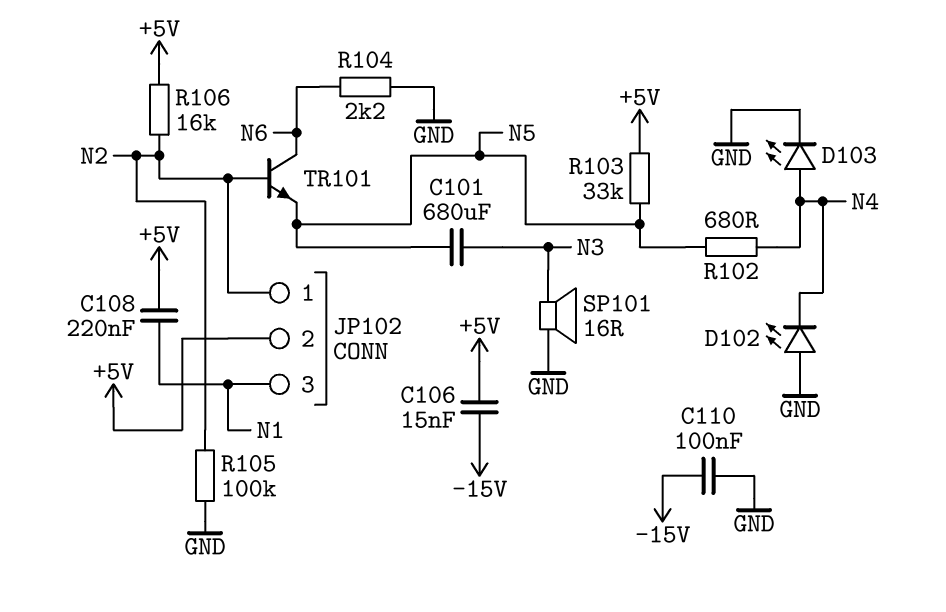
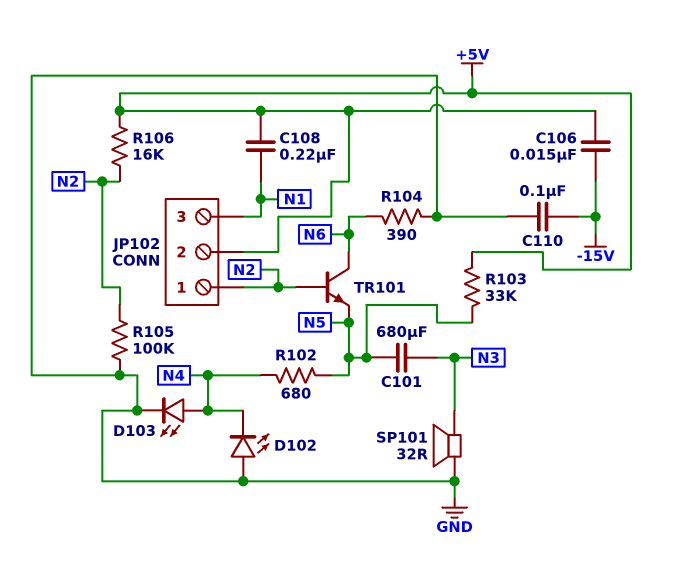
R104: 2.2k (GND, N6) -> 390 (GND, N6)
SP101: speaker 16R (GND, N3) -> speaker 32R (GND, N3)

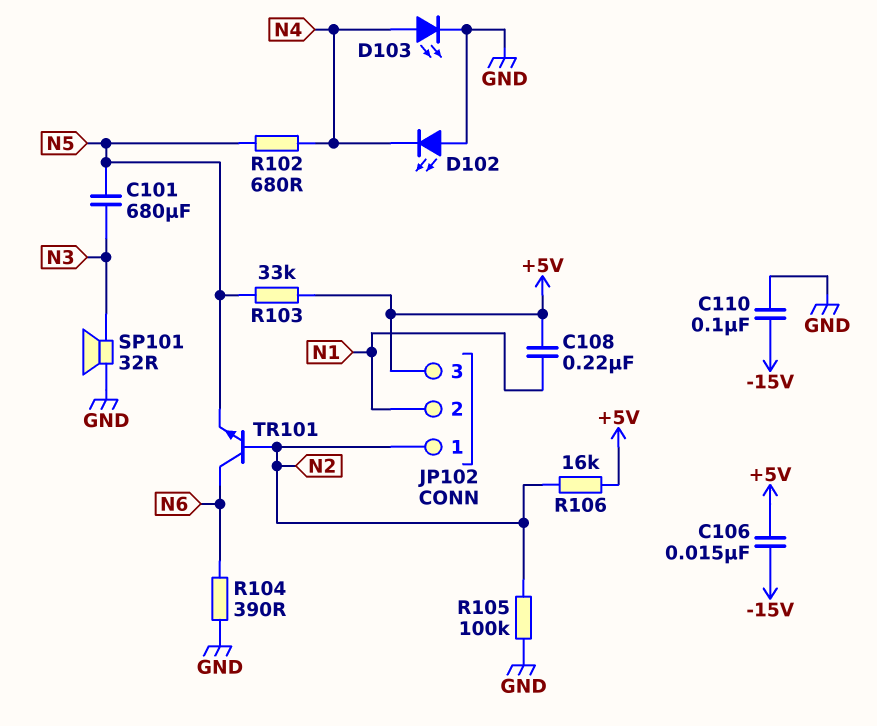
JP102 pin 2: +5V -> N1
JP102 pin 3: N1 -> +5V

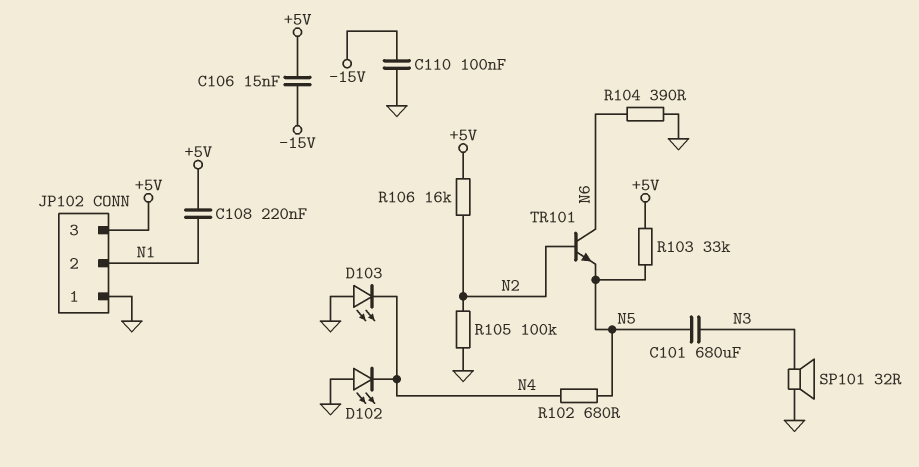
D103: LED (A N4, K GND) -> LED (A GND, K N4)
JP102 pin 1: N2 -> GND

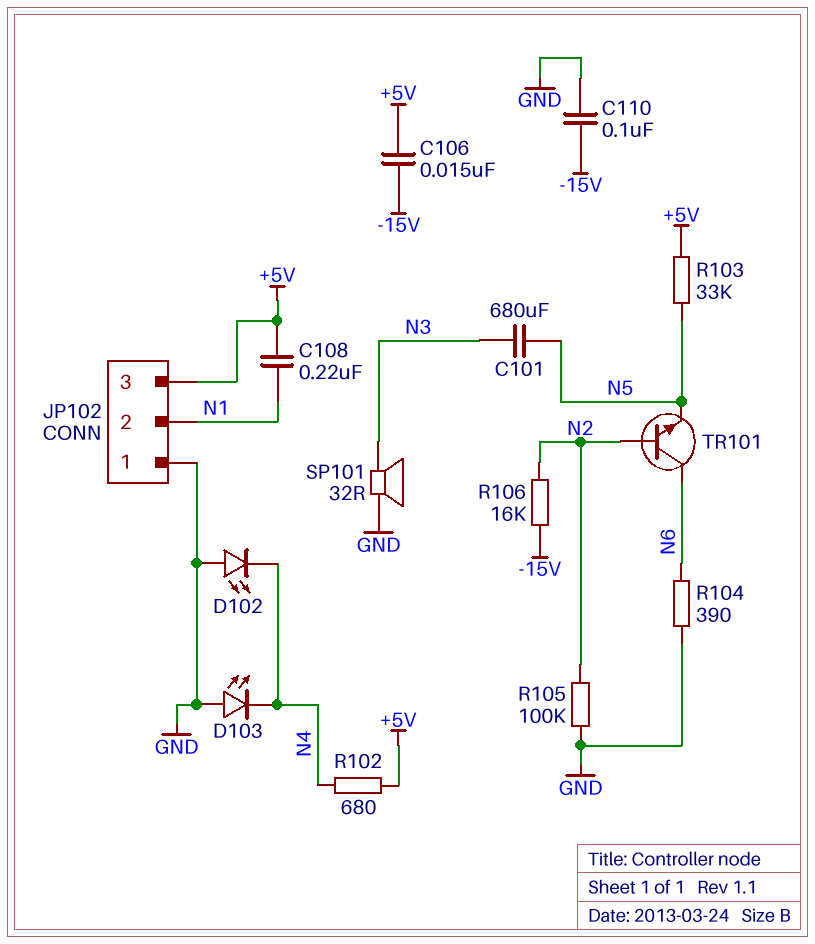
R102: 680 (N4, N5) -> 680 (+5V, N4)
R106: 16k (+5V, N2) -> 16k (-15V, N2)

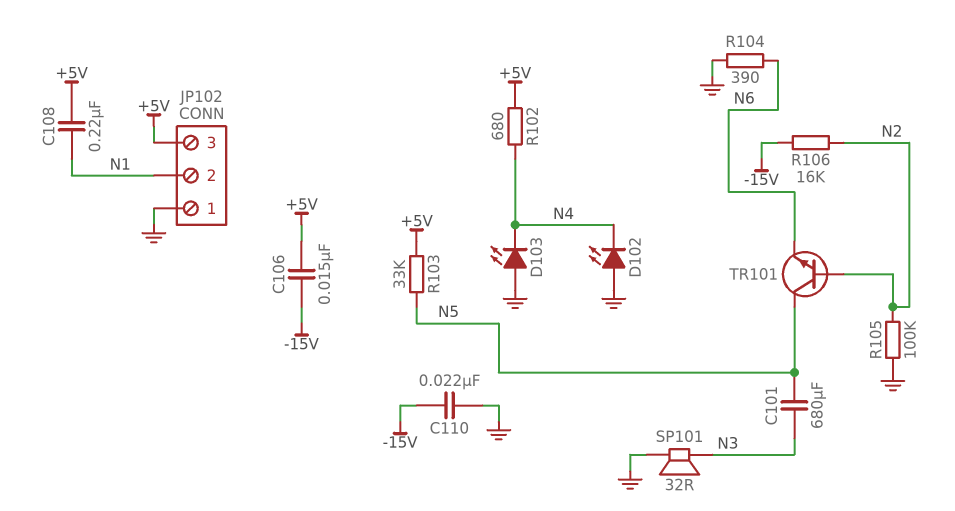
C110: 100nF (-15V, GND) -> 22nF (-15V, GND)
TR101: NPN (B N2, C N6, E N5) -> NPN (B N2, C N5, E N6)

